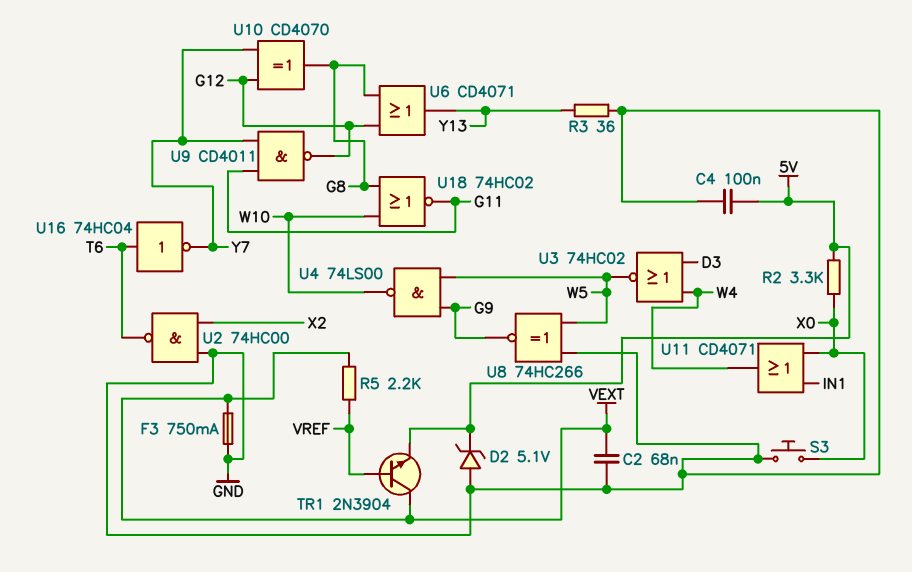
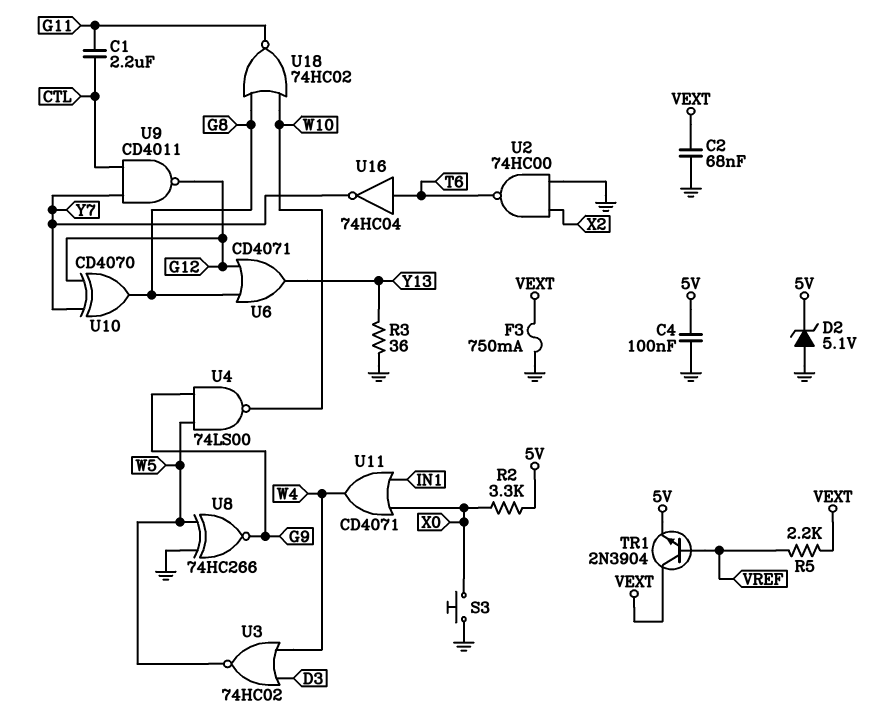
C1: none -> 2.2uF (CTL, G11)
U9: NAND CD4011 (in G11, in Y7, out G12) -> NAND CD4011 (in CTL, in Y7, out G12)

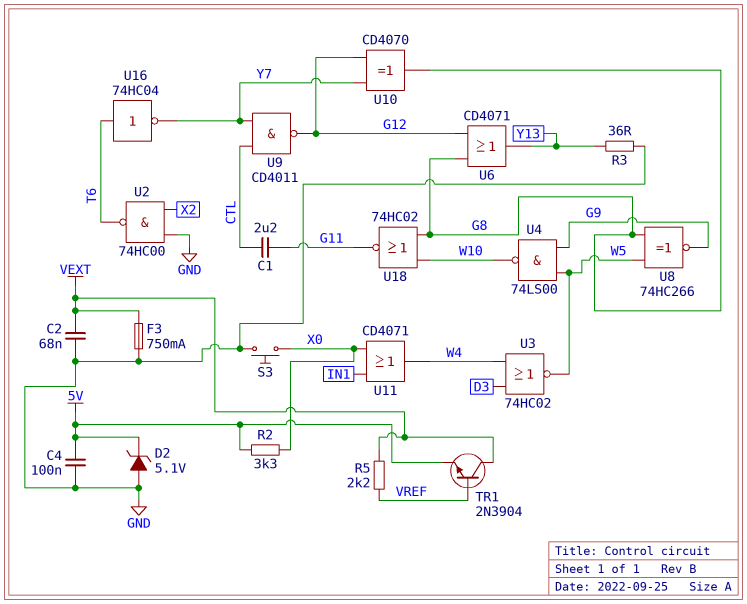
U8: XNOR 74HC266 (in GND, in W5, out G9) -> XNOR 74HC266 (in G8, in W5, out G9)

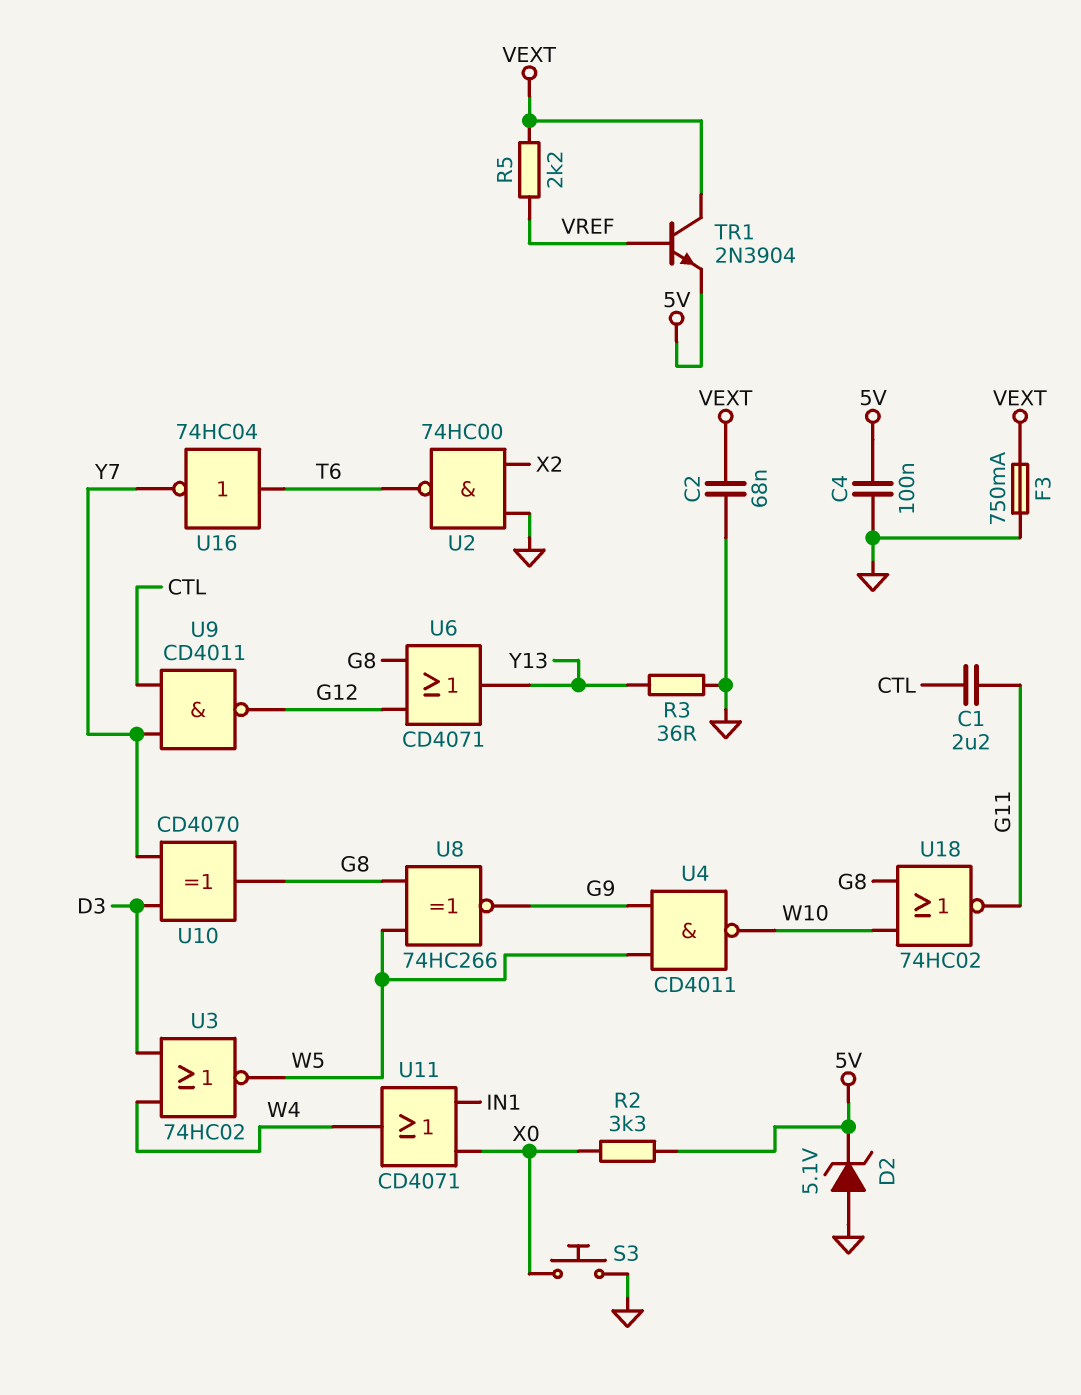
U4: NAND 74LS00 (in G9, in W5, out W10) -> NAND CD4011 (in G9, in W5, out W10)
U10: XOR CD4070 (in G12, in Y7, out G8) -> XOR CD4070 (in D3, in Y7, out G8)

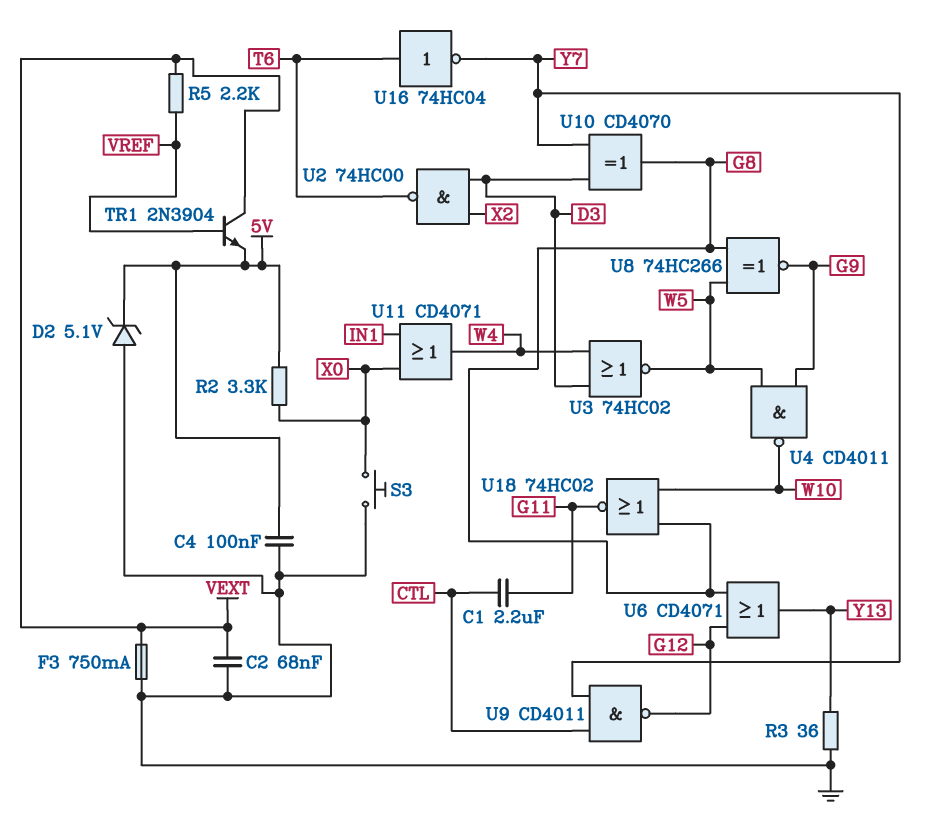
U2: NAND 74HC00 (in GND, in X2, out T6) -> NAND 74HC00 (in D3, in X2, out T6)

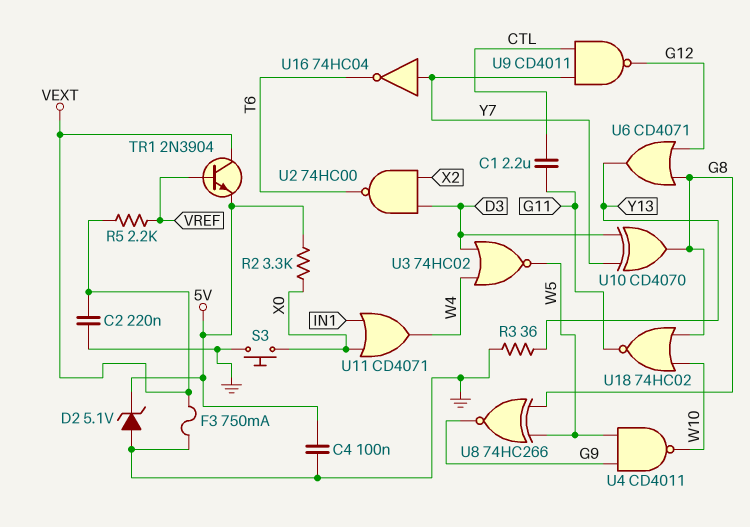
C2: 68nF (GND, VEXT) -> 220nF (GND, VEXT)
U16: NOT 74HC04 (in T6, out Y7) -> NOT 74HC04 (in Y7, out T6)

